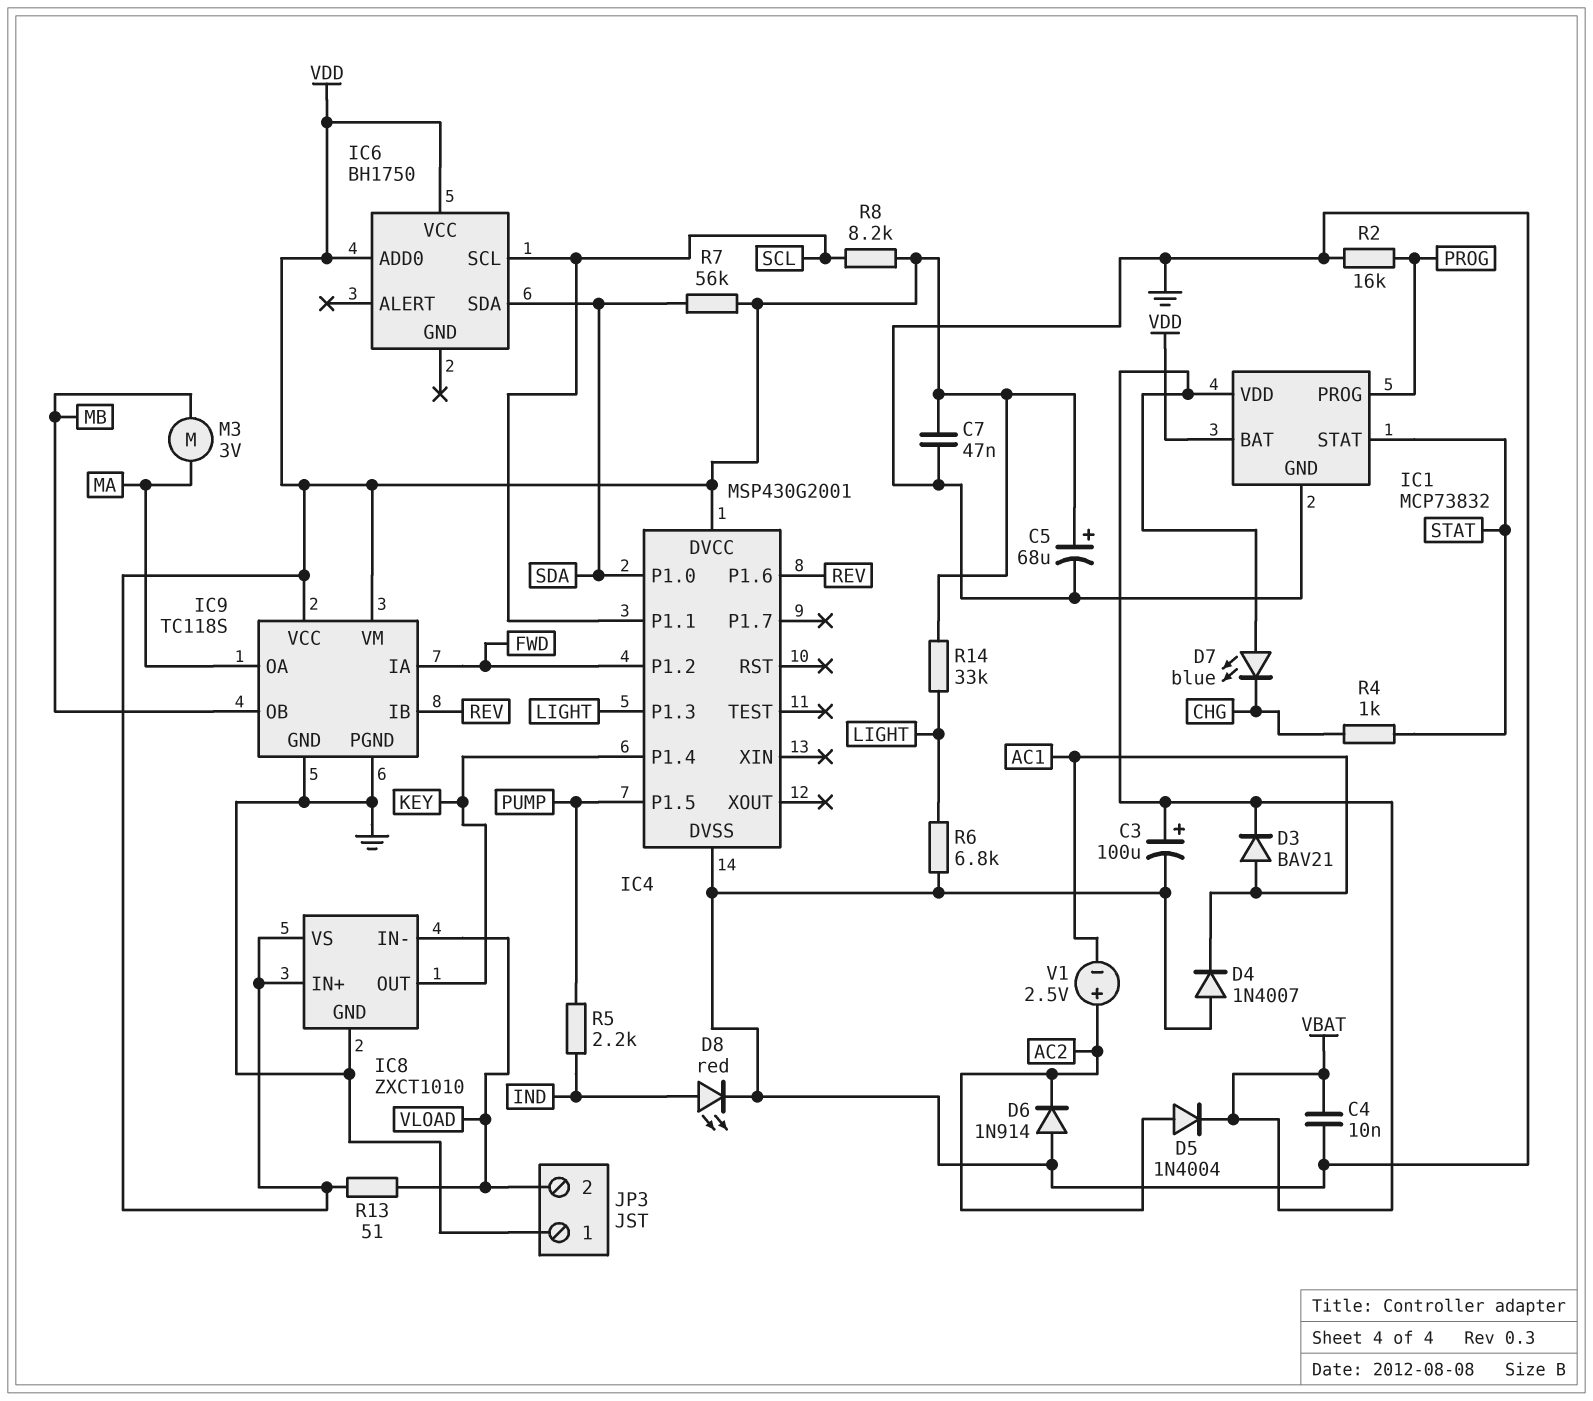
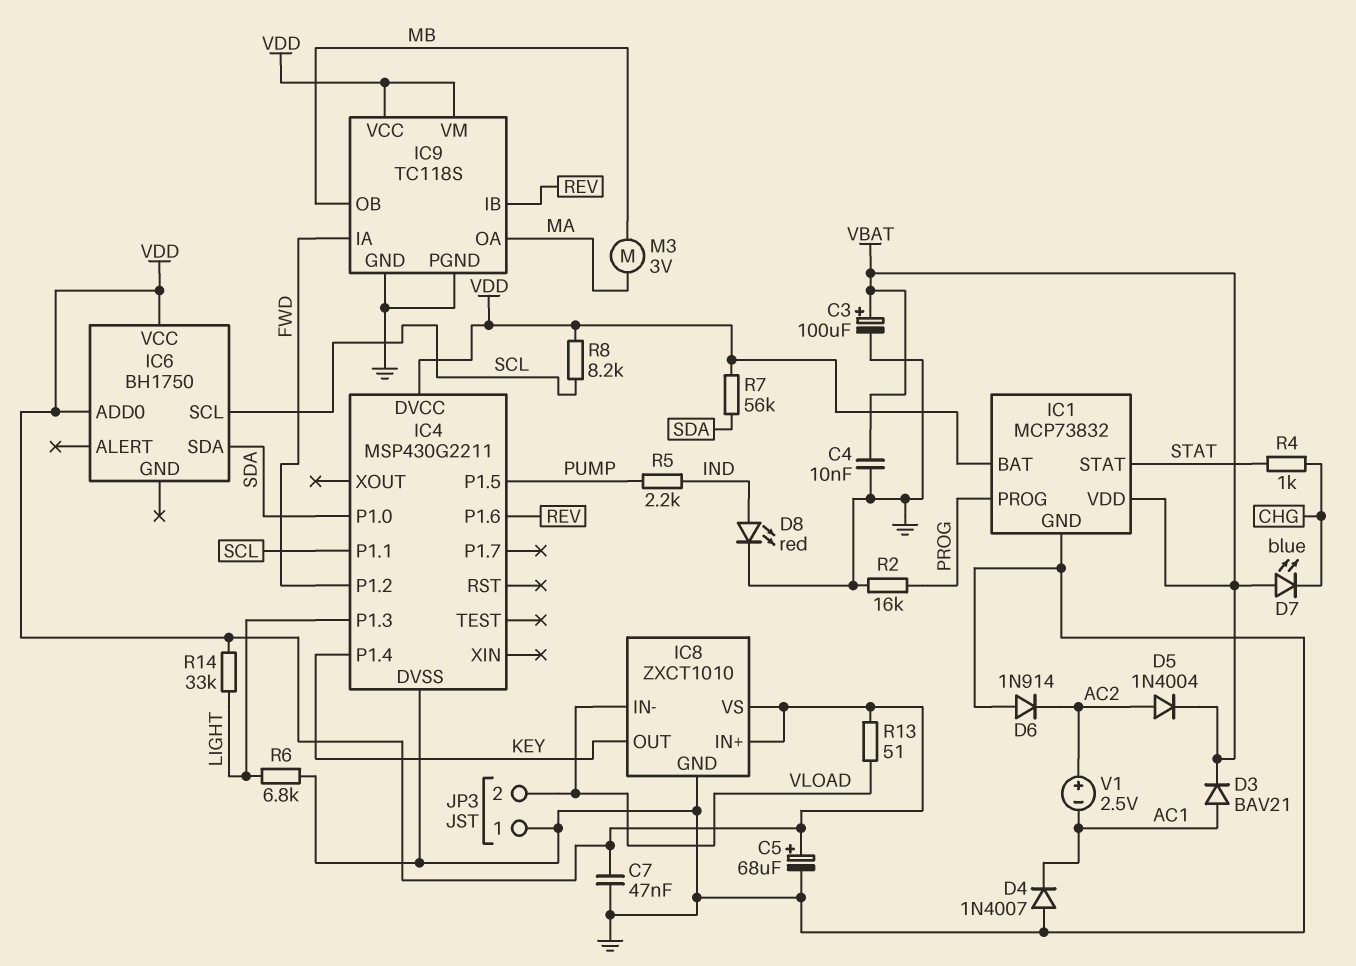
IC4: MSP430G2001 -> MSP430G2211

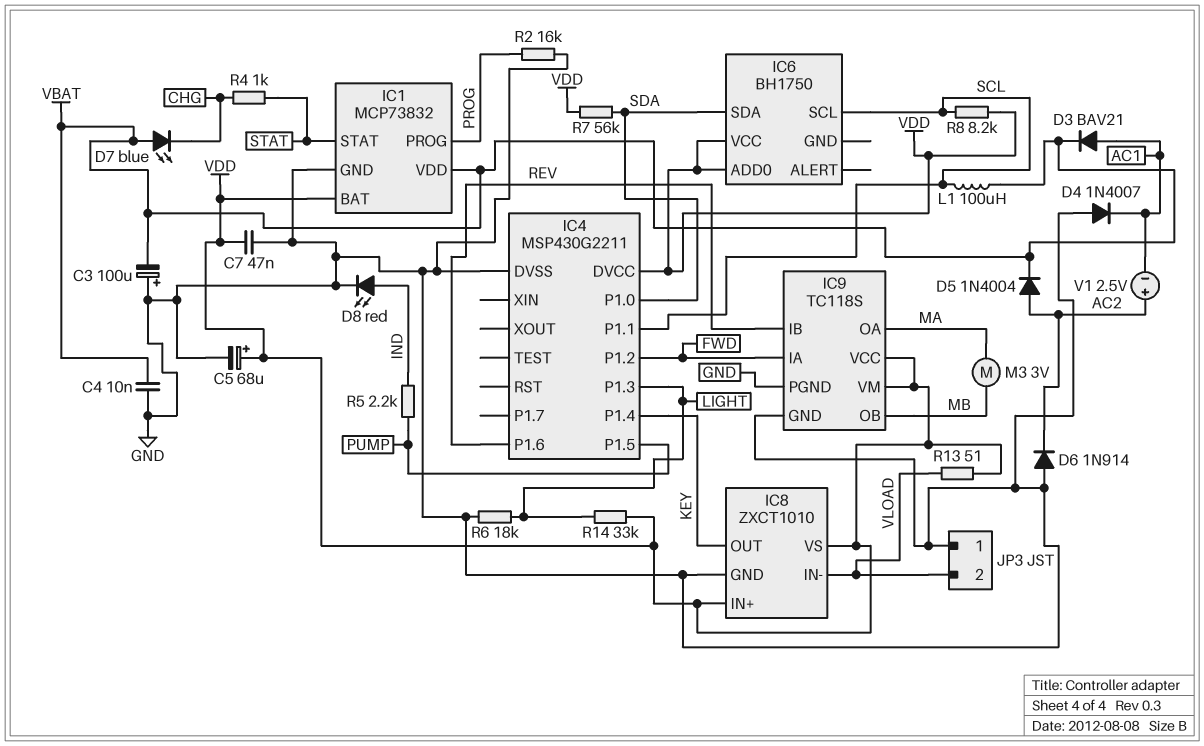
C3: 100uF (plus VBAT, minus GND) -> 100uF (plus GND, minus VBAT)
L1: none -> 100uH (SCL, VBAT)
R6: 6.8k (GND, LIGHT) -> 18k (GND, LIGHT)

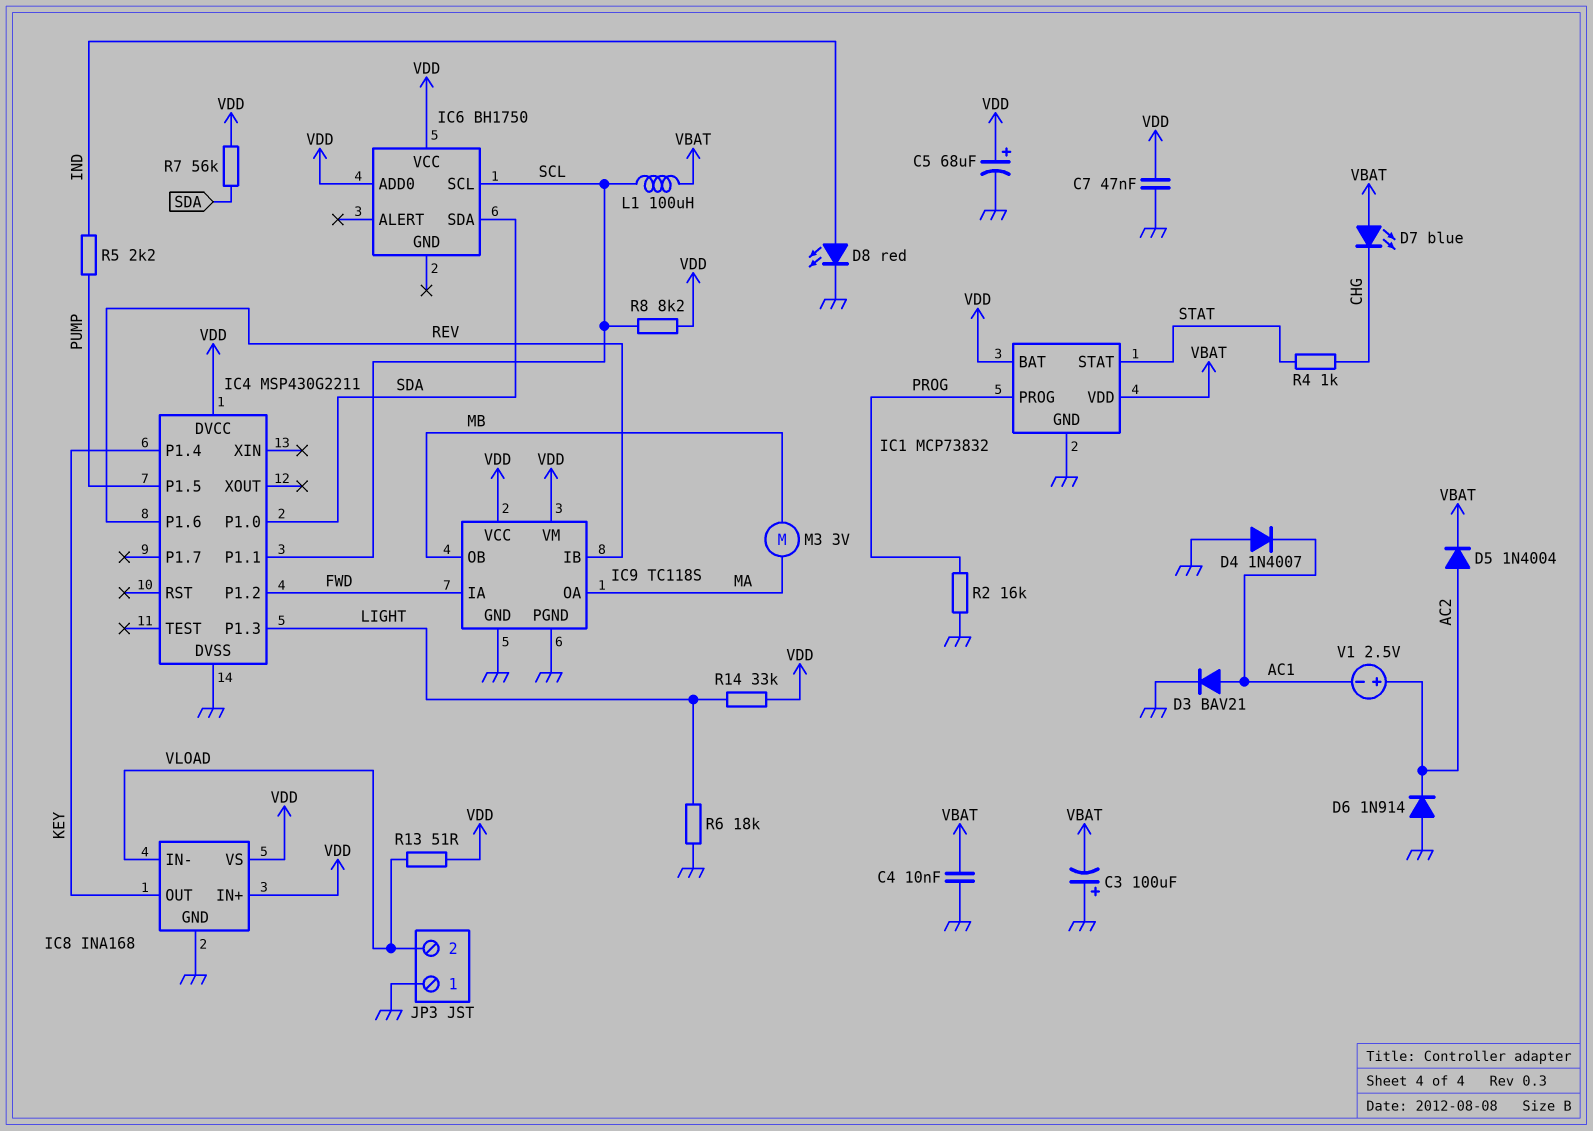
D3: diode BAV21 (A AC1, K VBAT) -> diode BAV21 (A AC1, K GND)
IC8: ZXCT1010 -> INA168

